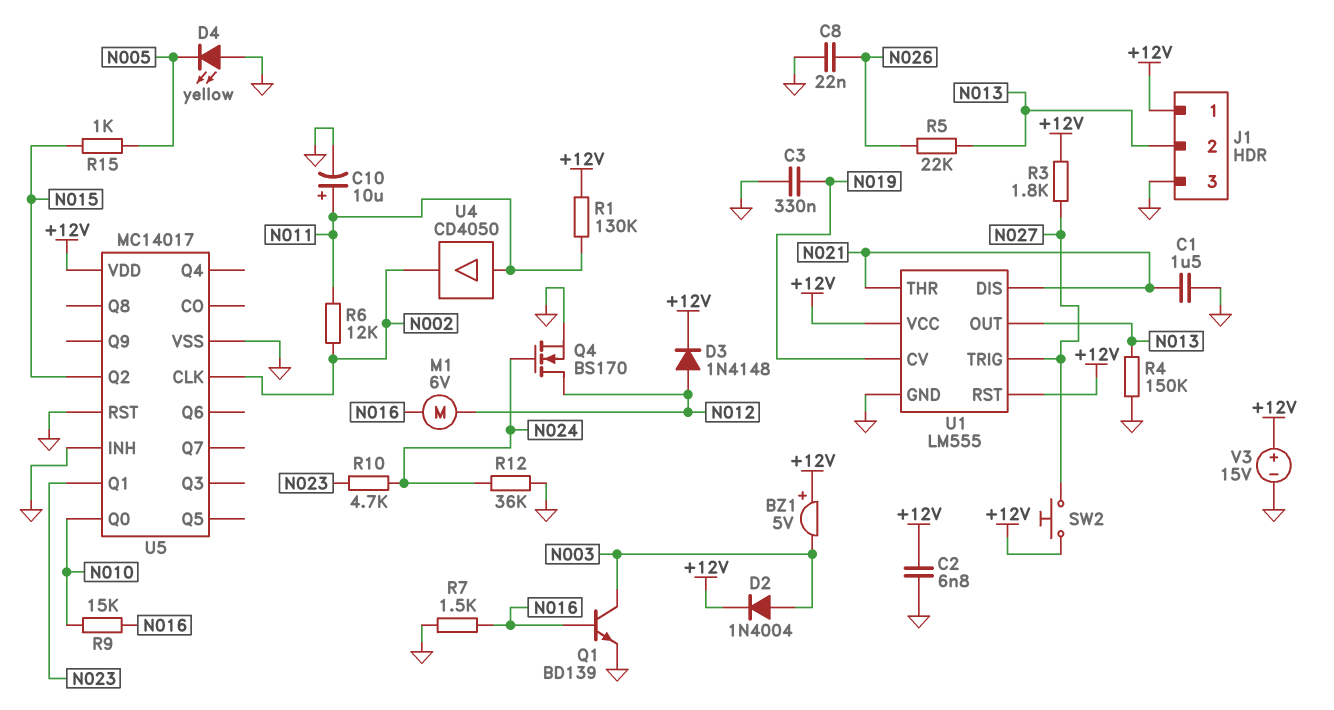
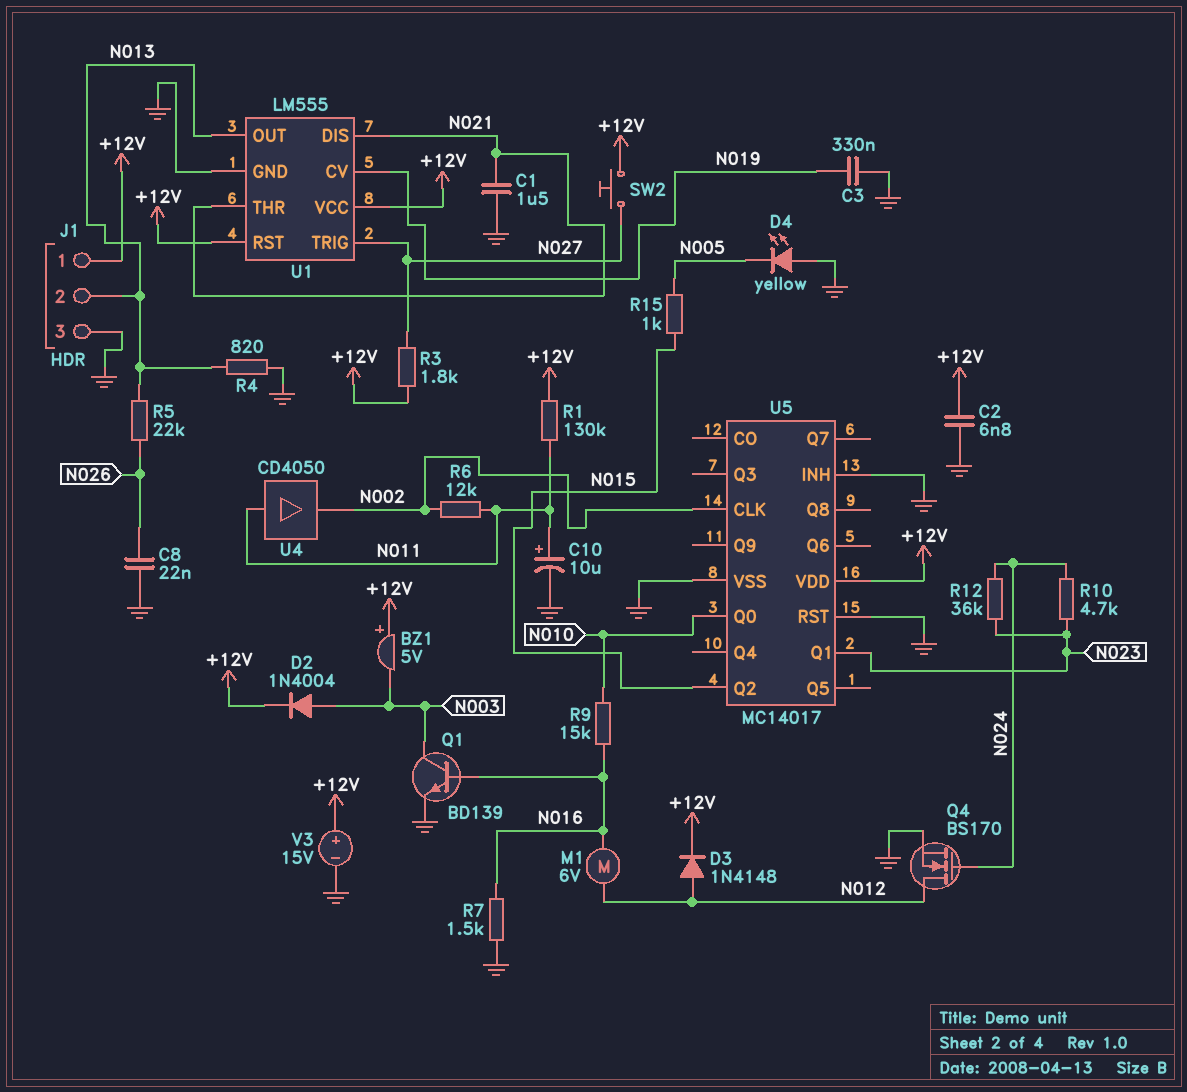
R4: 150k (GND, N013) -> 820 (GND, N013)
R12: 36k (GND, N024) -> 36k (N023, N024)

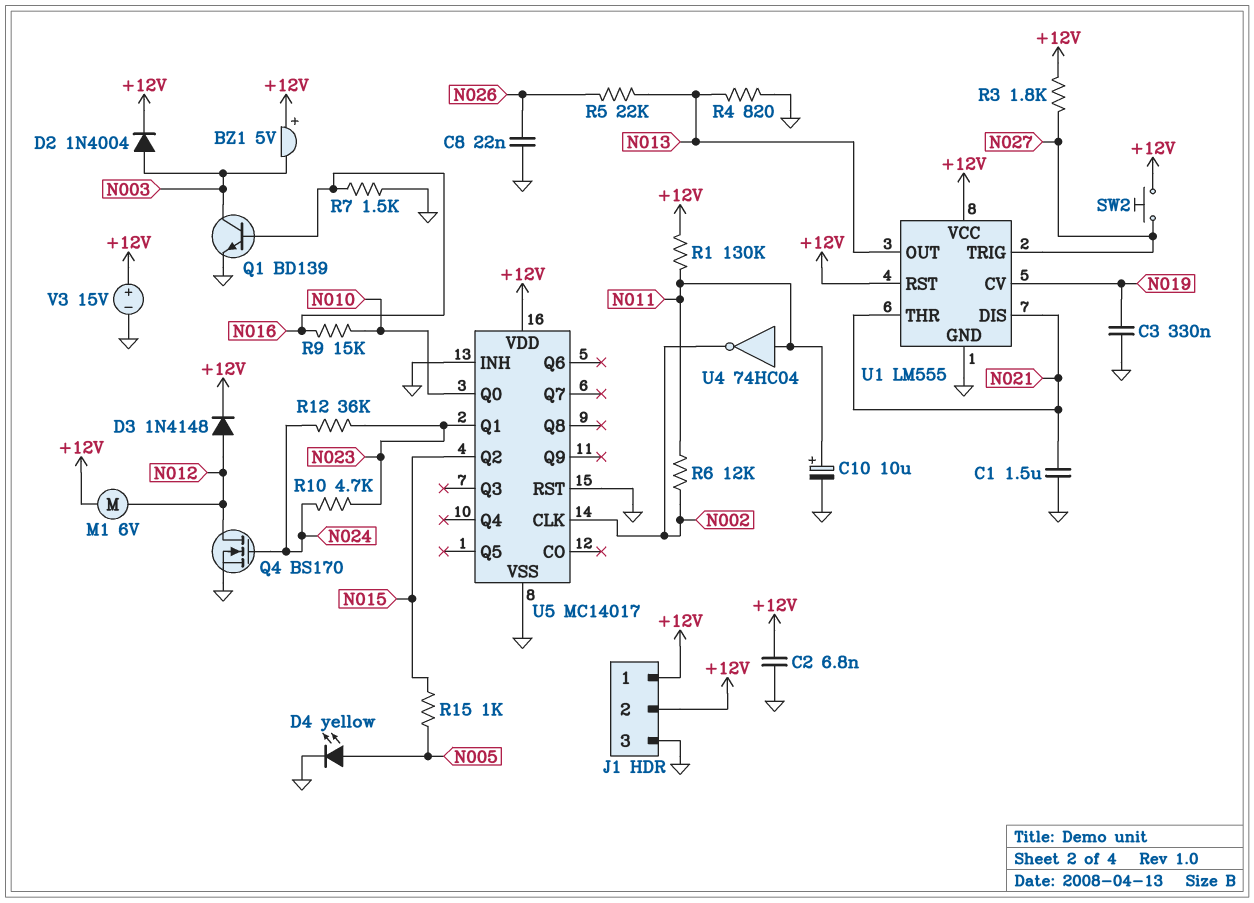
D4: LED yellow (A GND, K N005) -> LED yellow (A N005, K GND)
J1 pin 2: N013 -> +12V
M1: motor 6V (N012, N016) -> motor 6V (+12V, N012)
U4: buffer CD4050 (in N011, out N002) -> NOT 74HC04 (in N011, out N002)

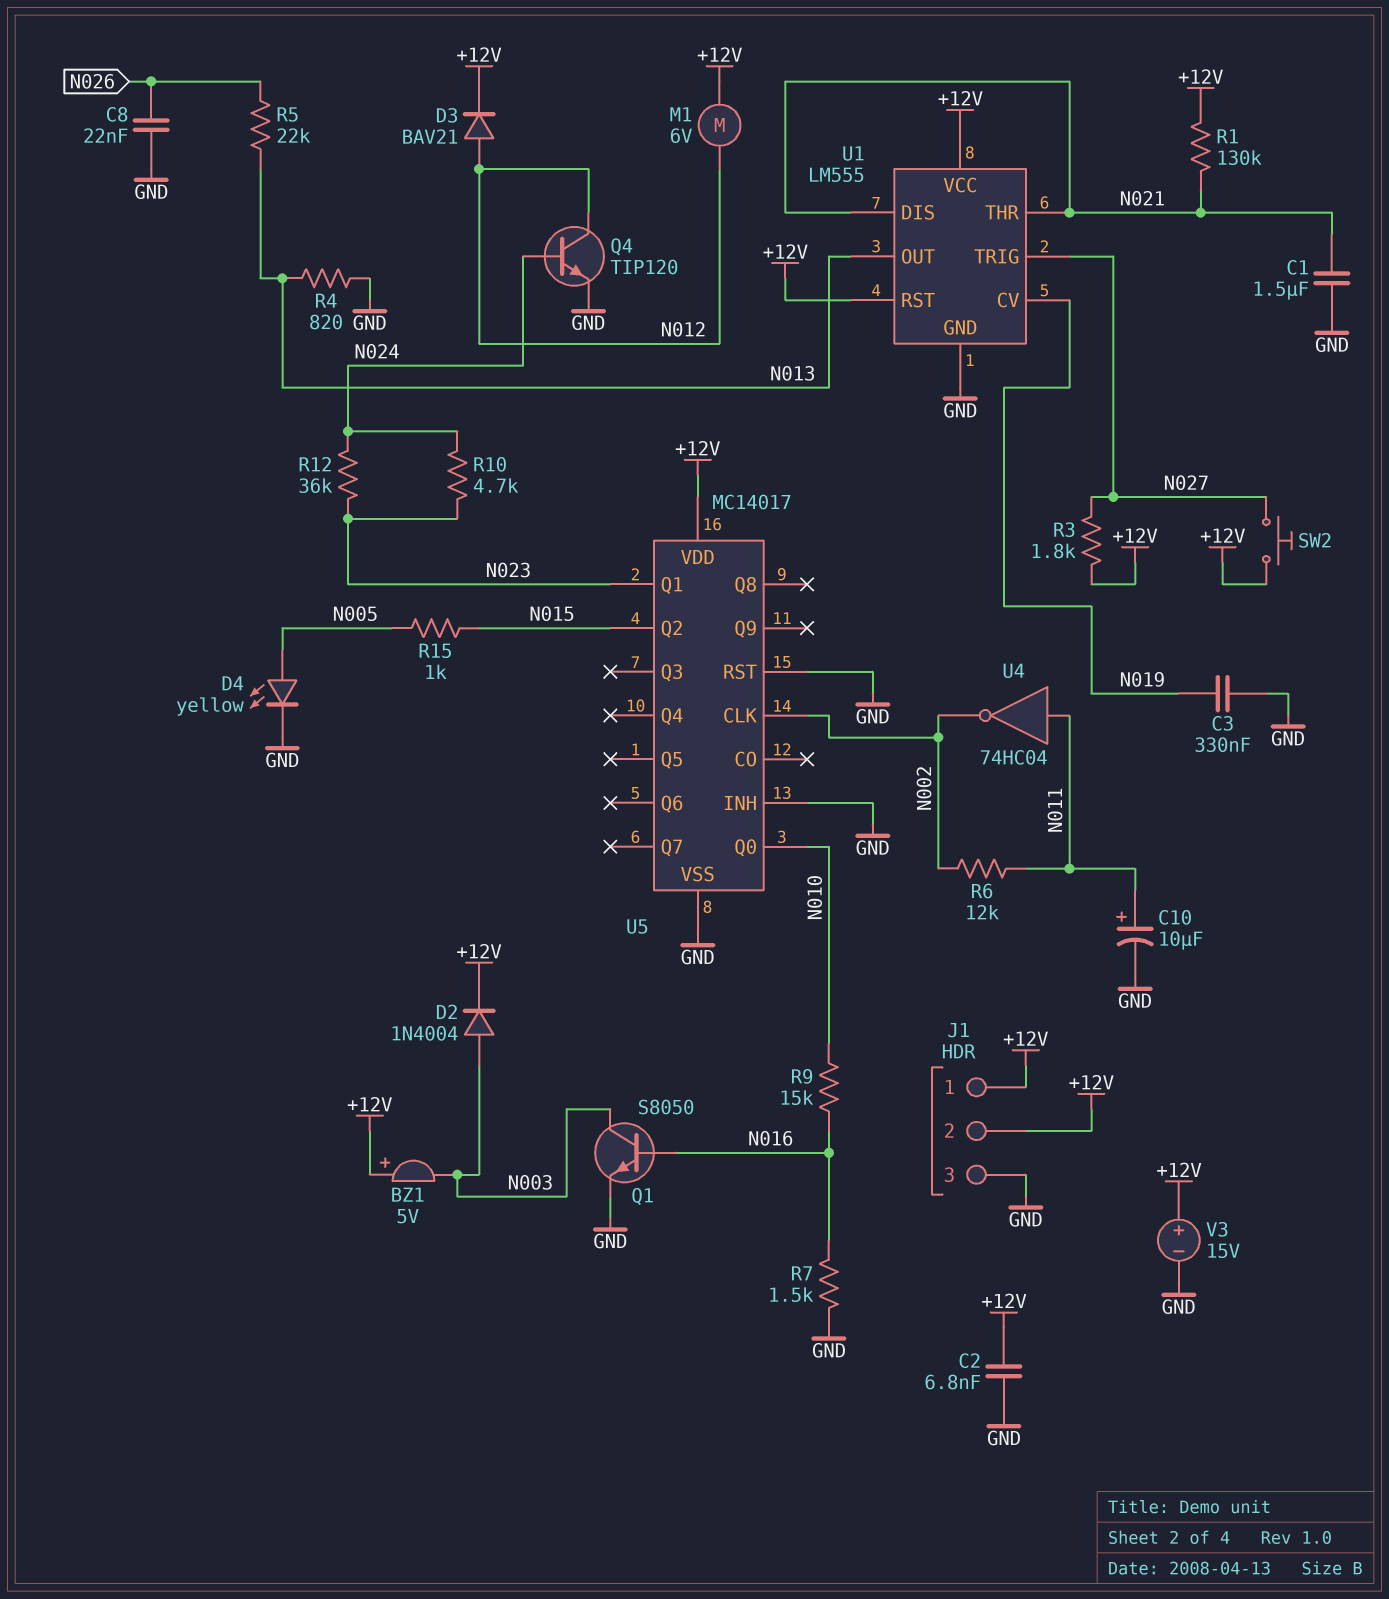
D3: diode 1N4148 (A N012, K +12V) -> diode BAV21 (A N012, K +12V)
Q1: NPN BD139 (B N016, C N003, E GND) -> NPN S8050 (B N016, C N003, E GND)
Q4: NMOS BS170 (G N024, D N012, S GND) -> NPN TIP120 (B N024, C N012, E GND)
R1: 130k (+12V, N011) -> 130k (+12V, N021)

